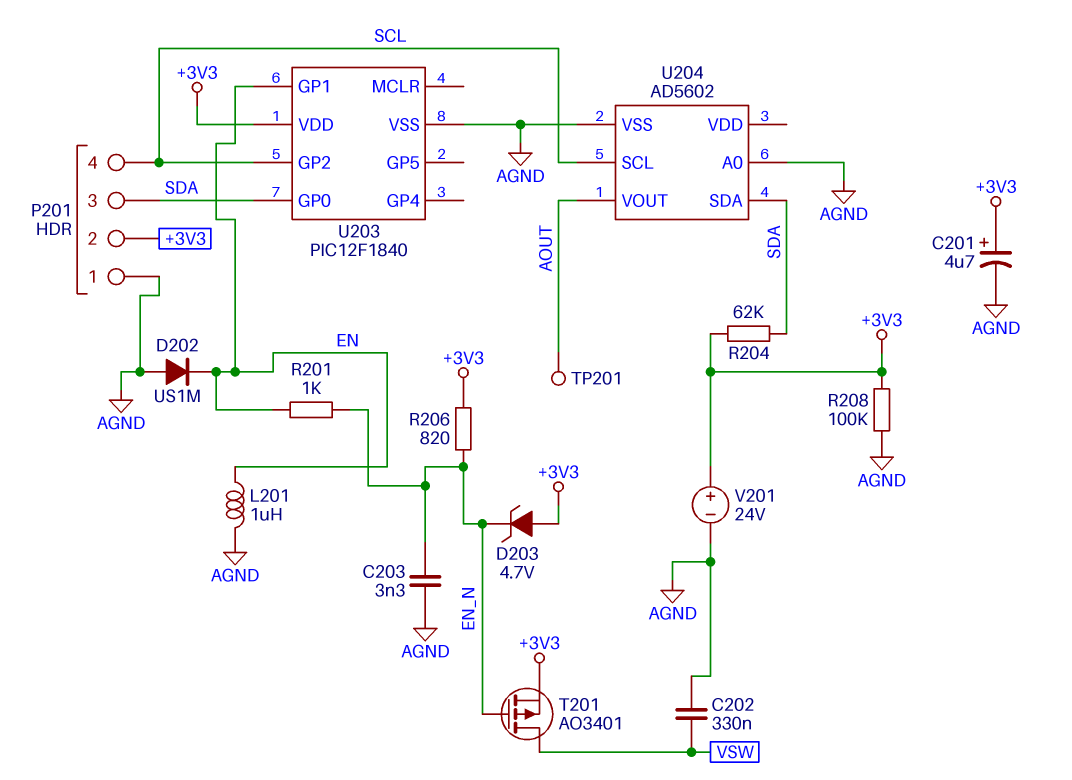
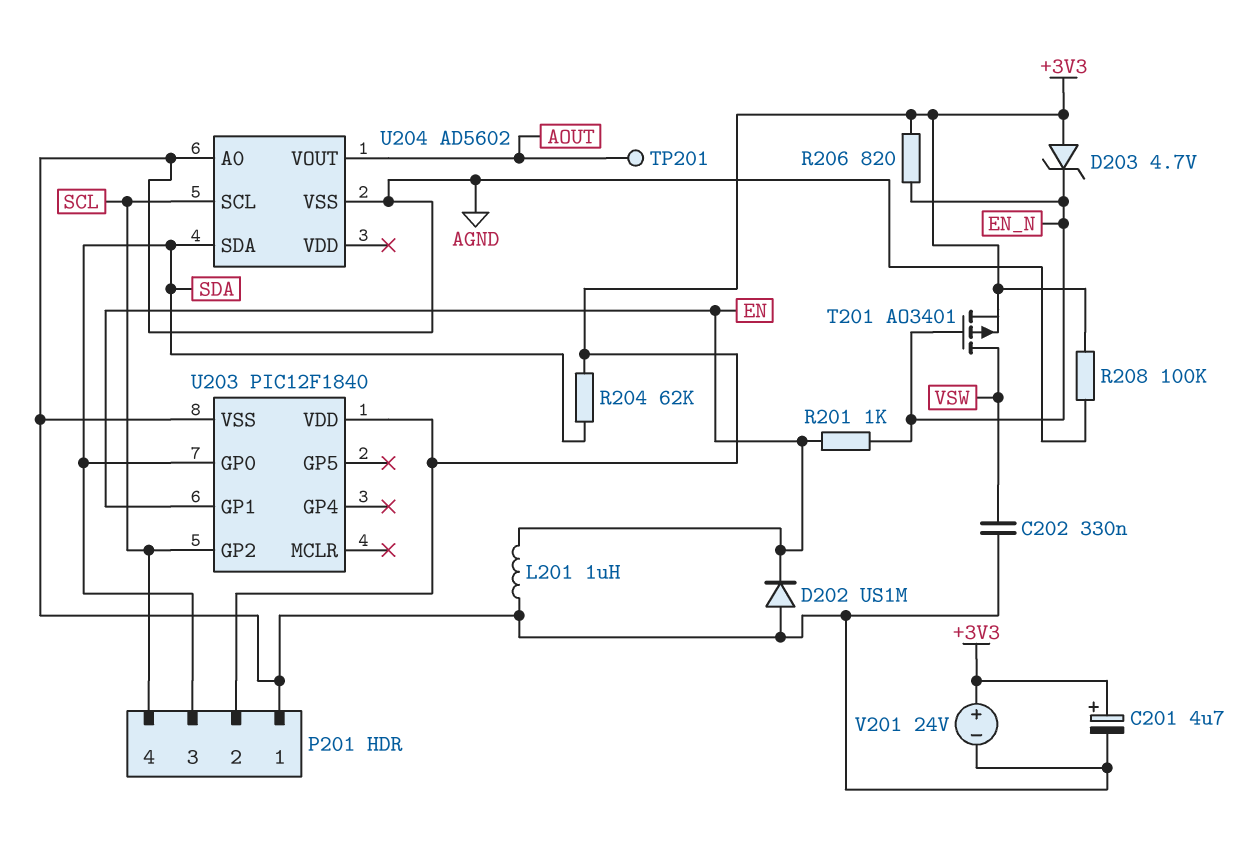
C203: 3.3nF (AGND, EN_N) -> none

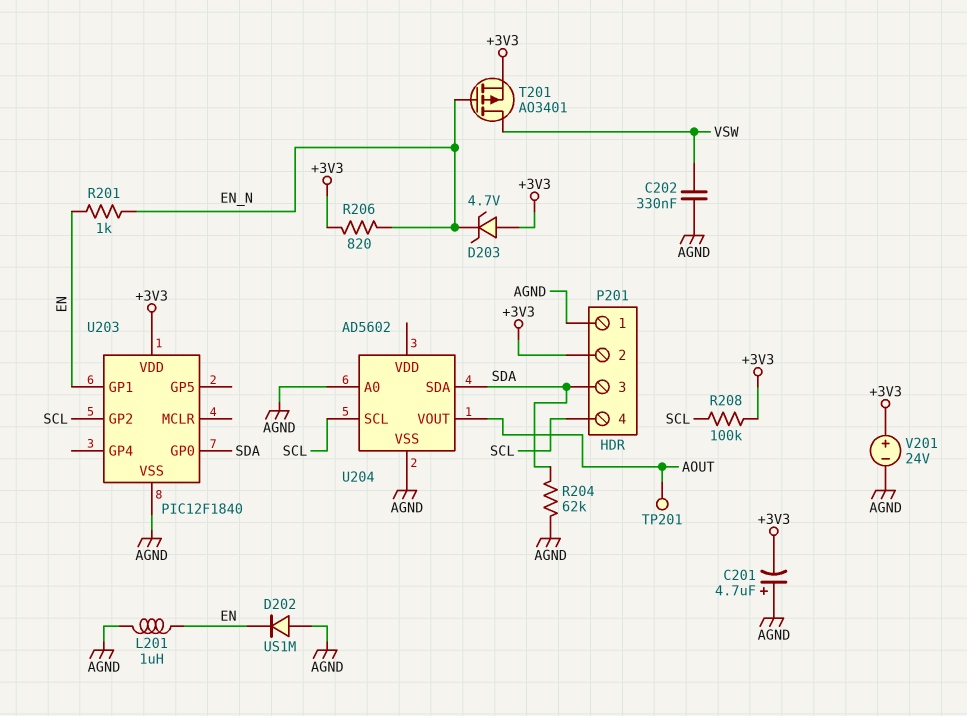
C201: 4.7uF (plus +3V3, minus AGND) -> 4.7uF (plus AGND, minus +3V3)
R204: 62k (+3V3, SDA) -> 62k (AGND, SDA)
R208: 100k (+3V3, AGND) -> 100k (+3V3, SCL)

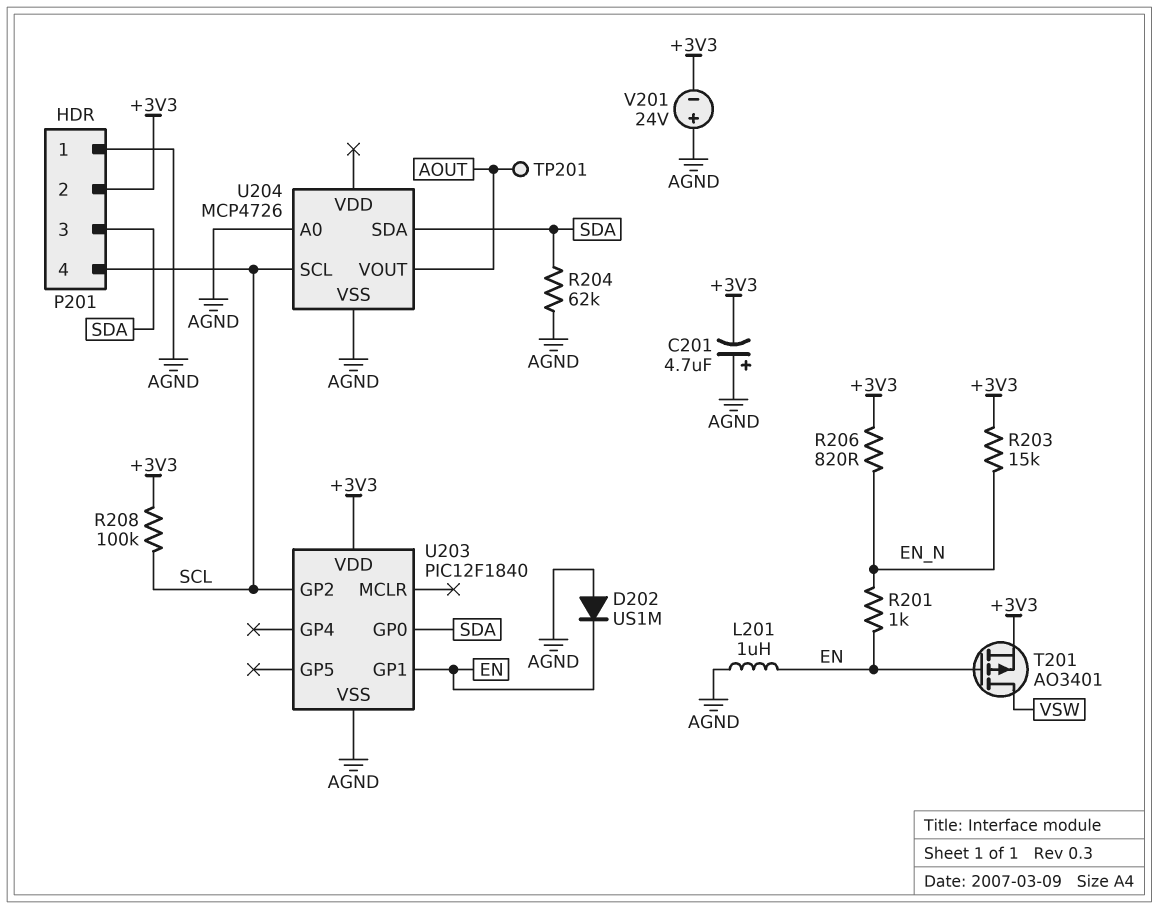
C202: 330nF (AGND, VSW) -> none
D203: zener 4.7V (A +3V3, K EN_N) -> none
R203: none -> 15k (+3V3, EN_N)
T201: PMOS AO3401 (G EN_N, D VSW, S +3V3) -> PMOS AO3401 (G EN, D VSW, S +3V3)
U204: AD5602 -> MCP4726
V201: 24V (plus +3V3, minus AGND) -> 24V (plus AGND, minus +3V3)

